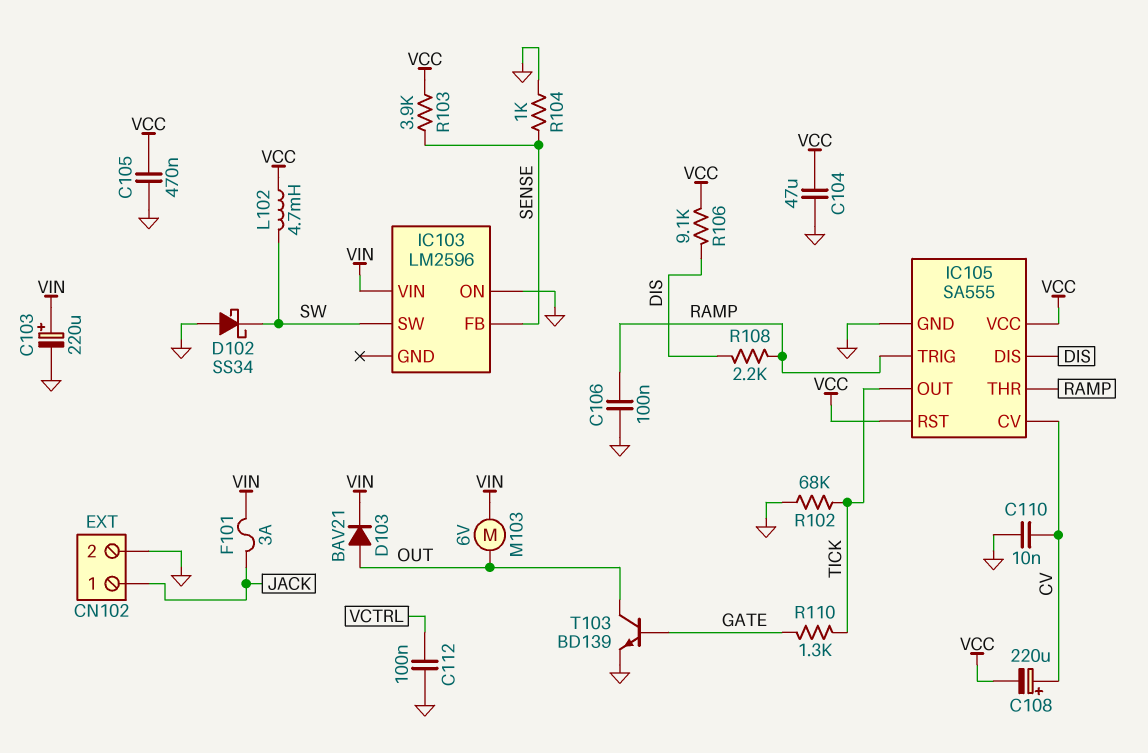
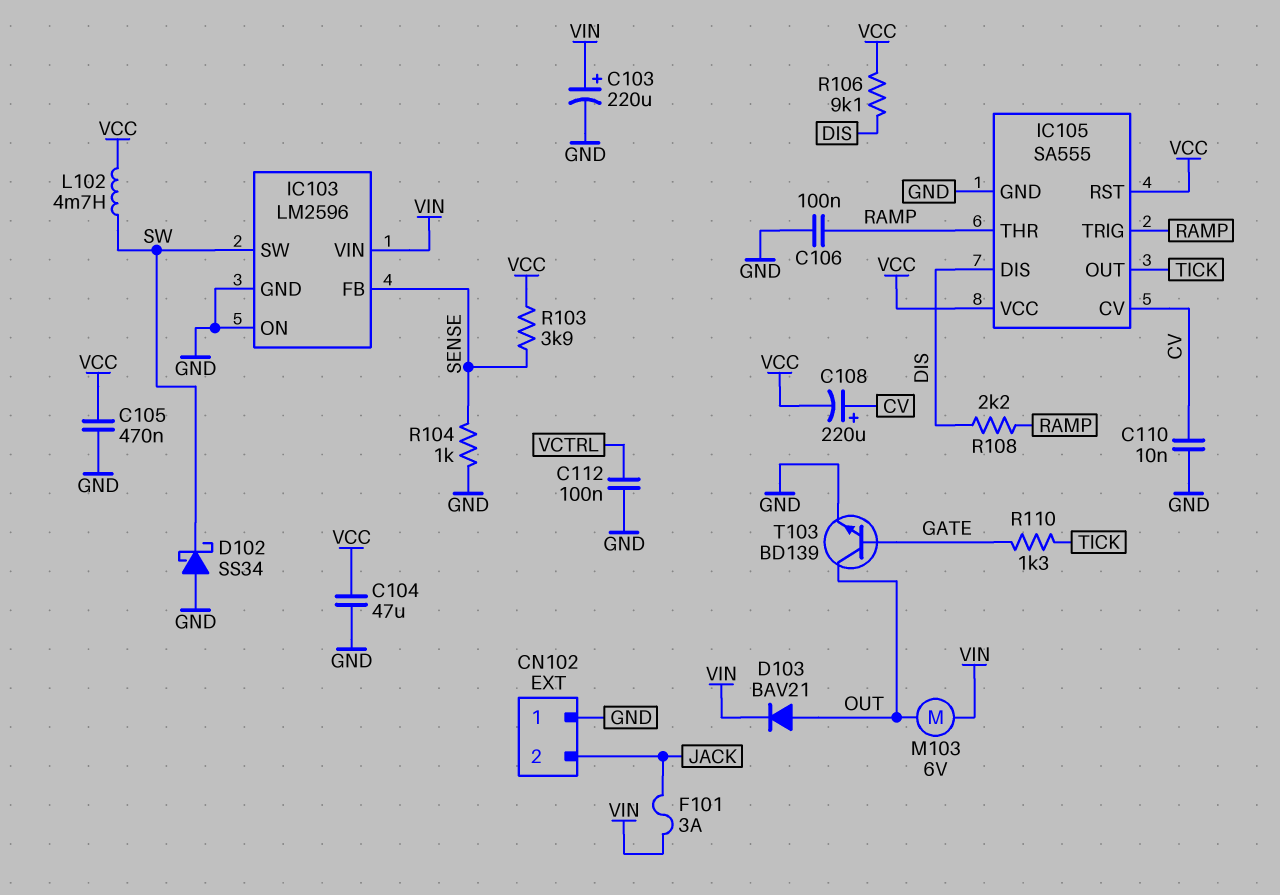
CN102 pin 1: JACK -> GND
CN102 pin 2: GND -> JACK
IC103 pin GND: none -> GND
R102: 68k (GND, TICK) -> none

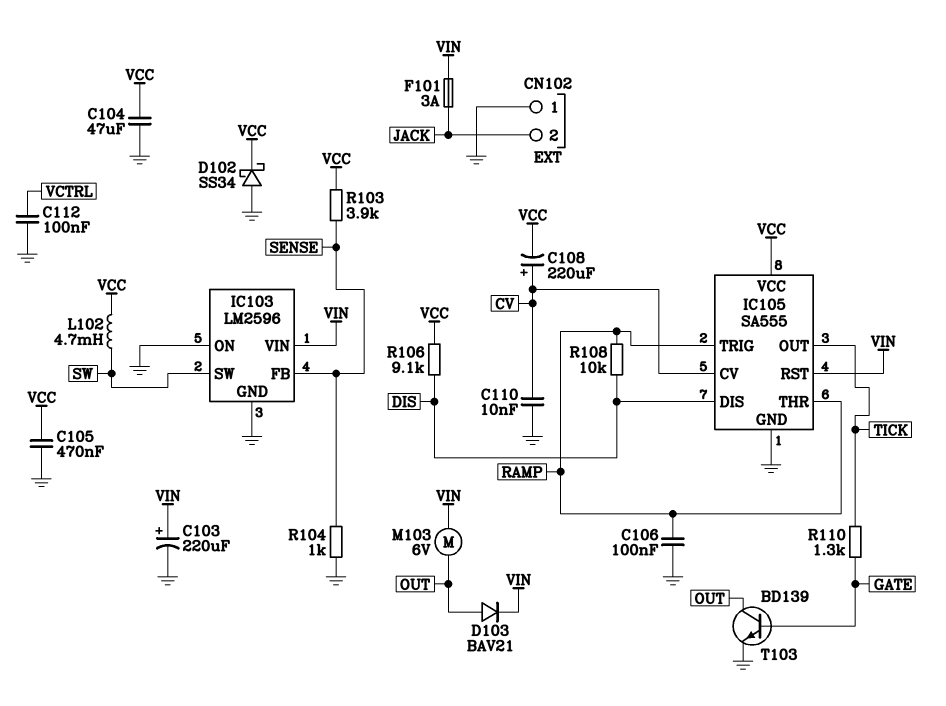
D102: schottky SS34 (A GND, K SW) -> schottky SS34 (A GND, K VCC)
IC105 pin RST: VCC -> VIN
R108: 2.2k (DIS, RAMP) -> 10k (DIS, RAMP)

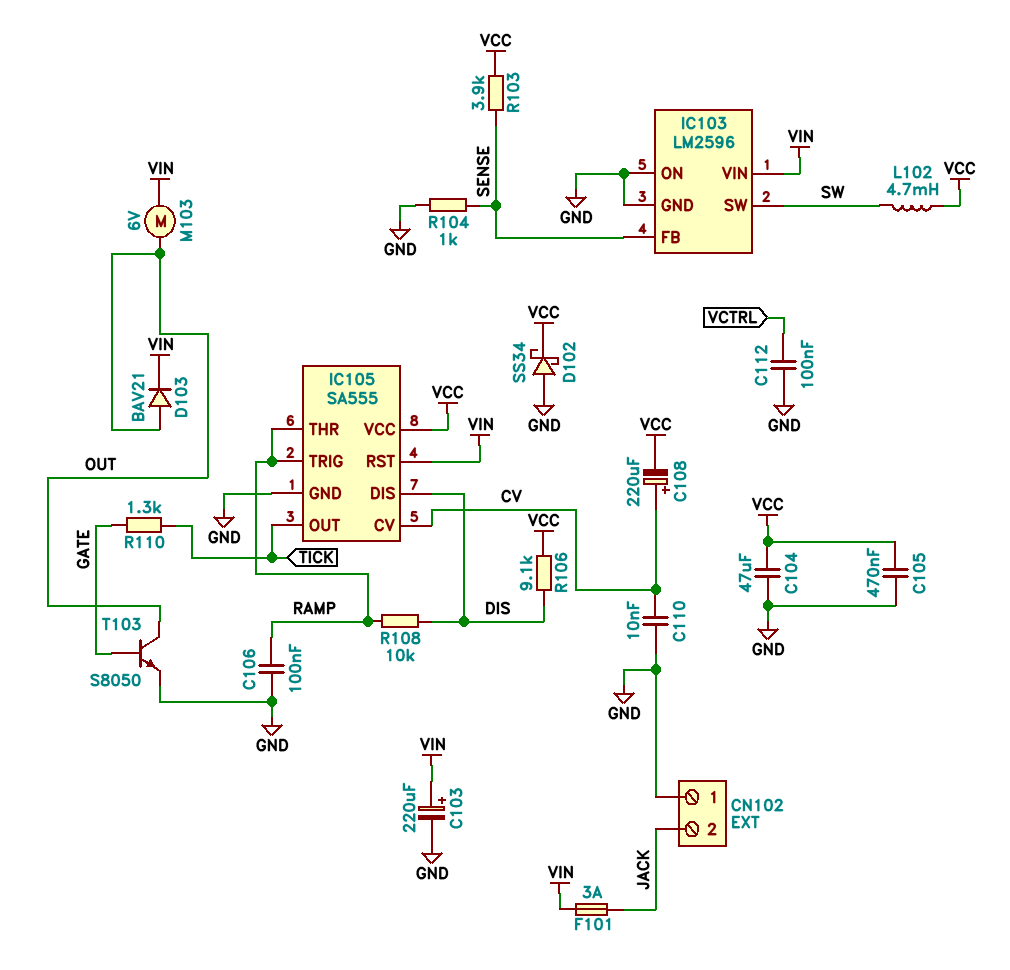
T103: NPN BD139 (B GATE, C OUT, E GND) -> NPN S8050 (B GATE, C OUT, E GND)

